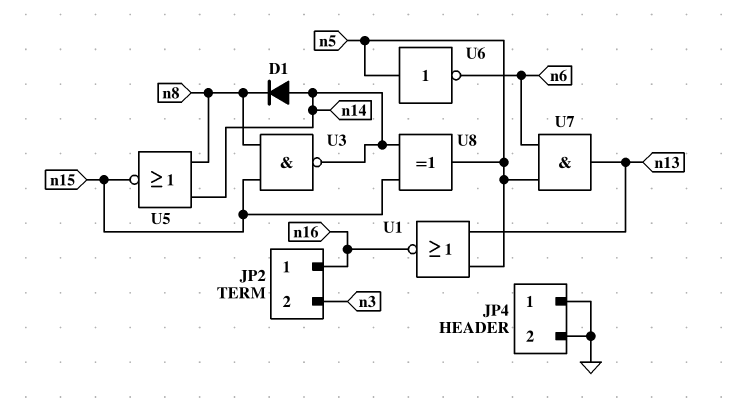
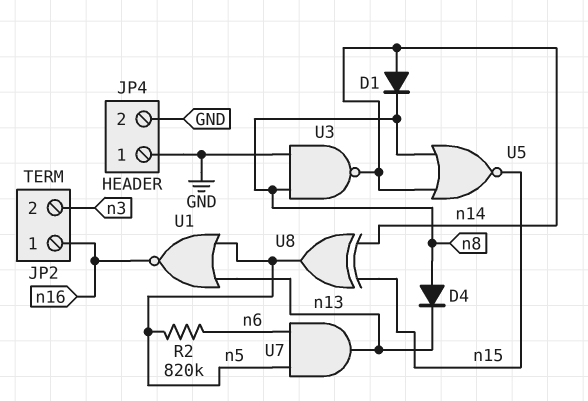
D4: none -> diode (A n8, K n13)
R2: none -> 820k (n5, n6)
U3: NAND (in n8, in n15, out n14) -> NAND (in GND, in n8, out n14)
U6: NOT (in n5, out n6) -> none

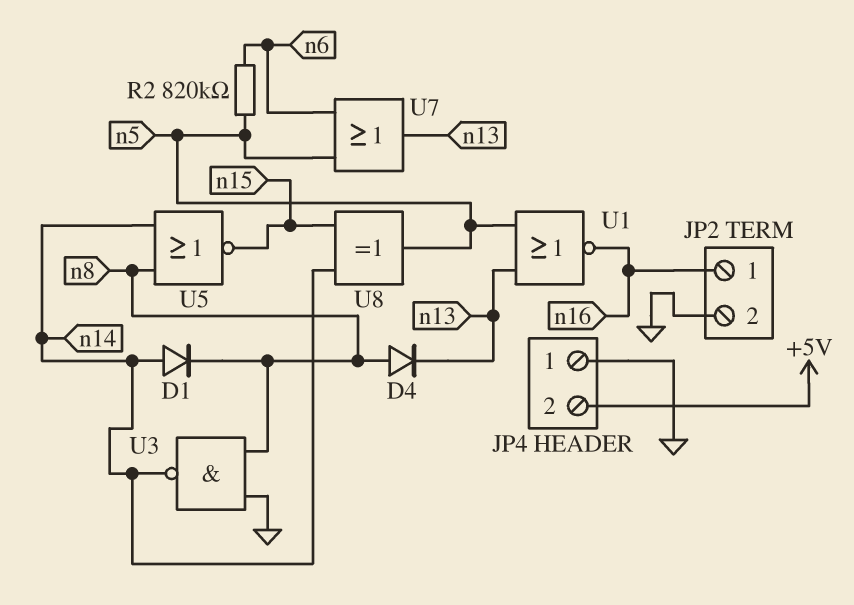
JP2 pin 2: n3 -> GND
JP4 pin 2: GND -> +5V
U7: AND (in n5, in n6, out n13) -> OR (in n5, in n6, out n13)

